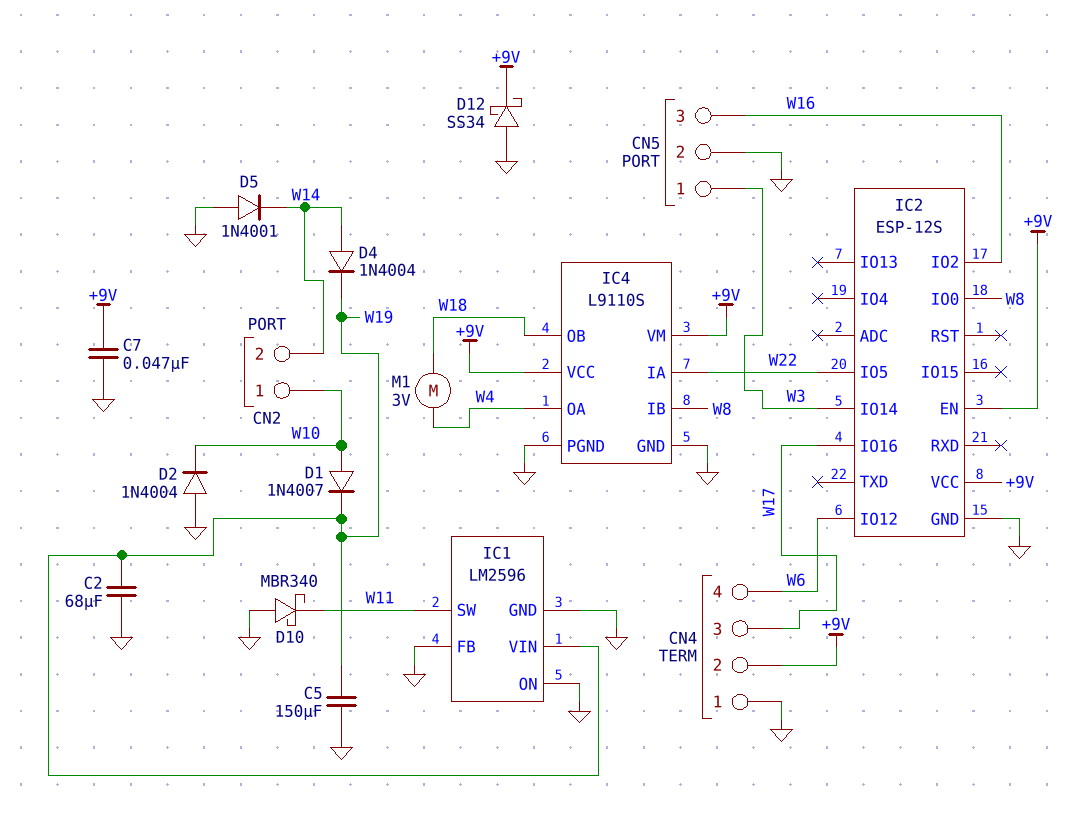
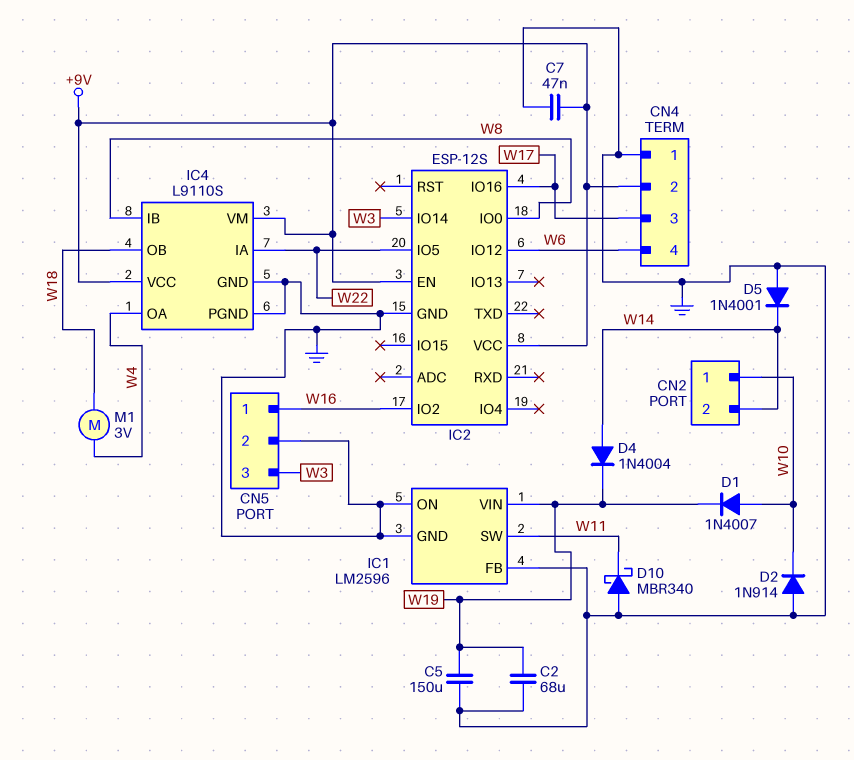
CN5 pin 1: W3 -> W16
CN5 pin 3: W16 -> W3
D2: diode 1N4004 (A GND, K W10) -> diode 1N914 (A GND, K W10)
D12: schottky SS34 (A GND, K +9V) -> none

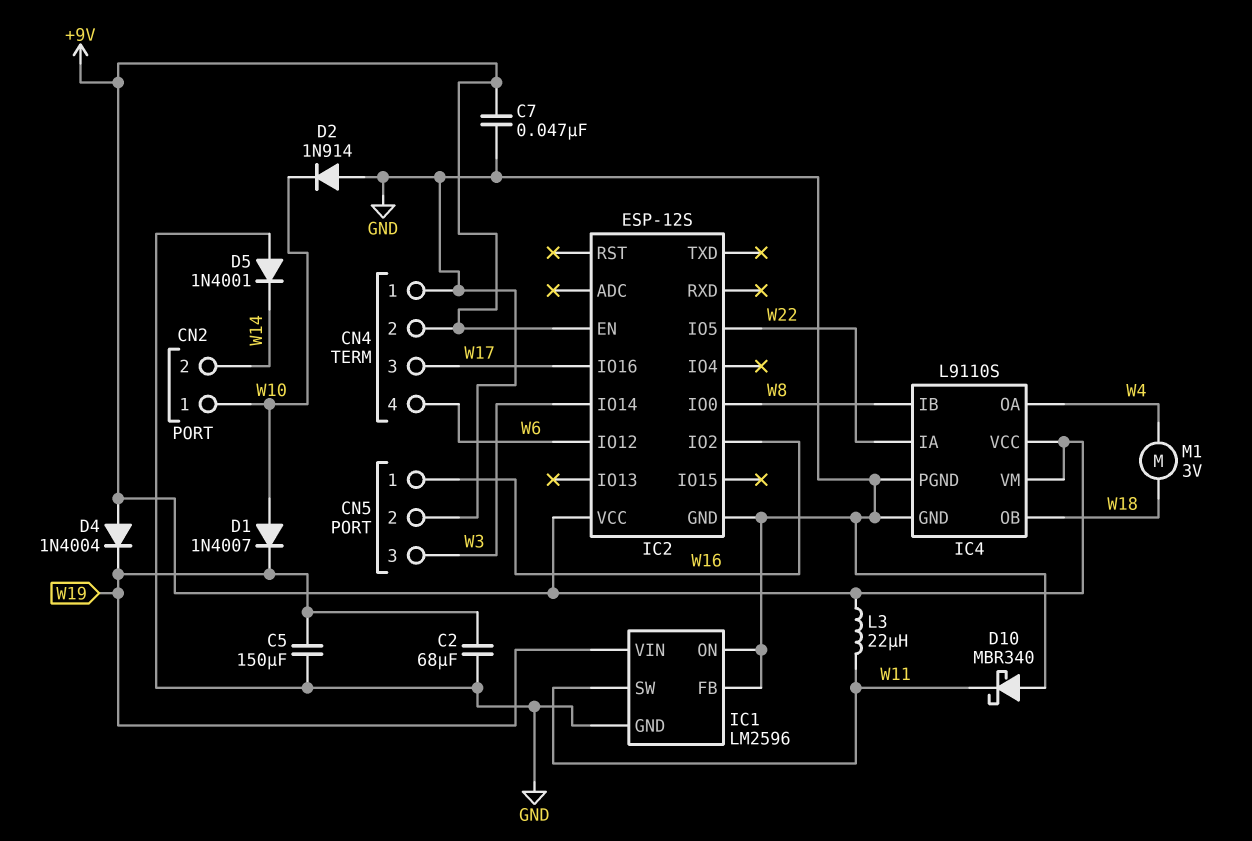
D4: diode 1N4004 (A W14, K W19) -> diode 1N4004 (A +9V, K W19)
L3: none -> 22uH (+9V, W11)

